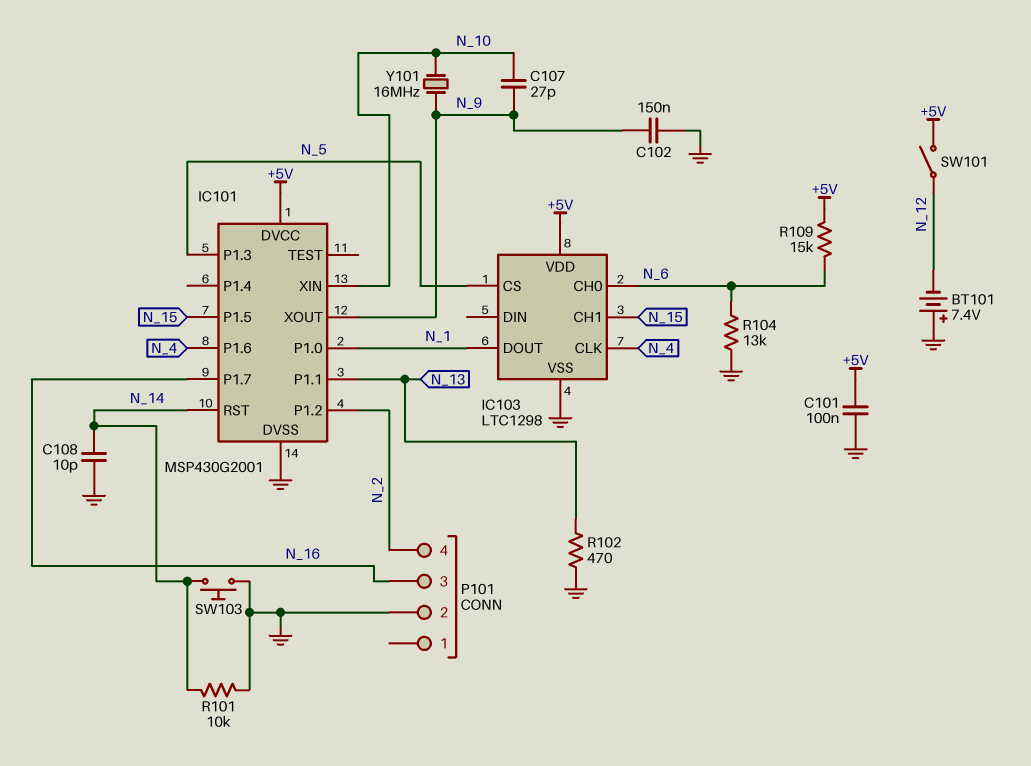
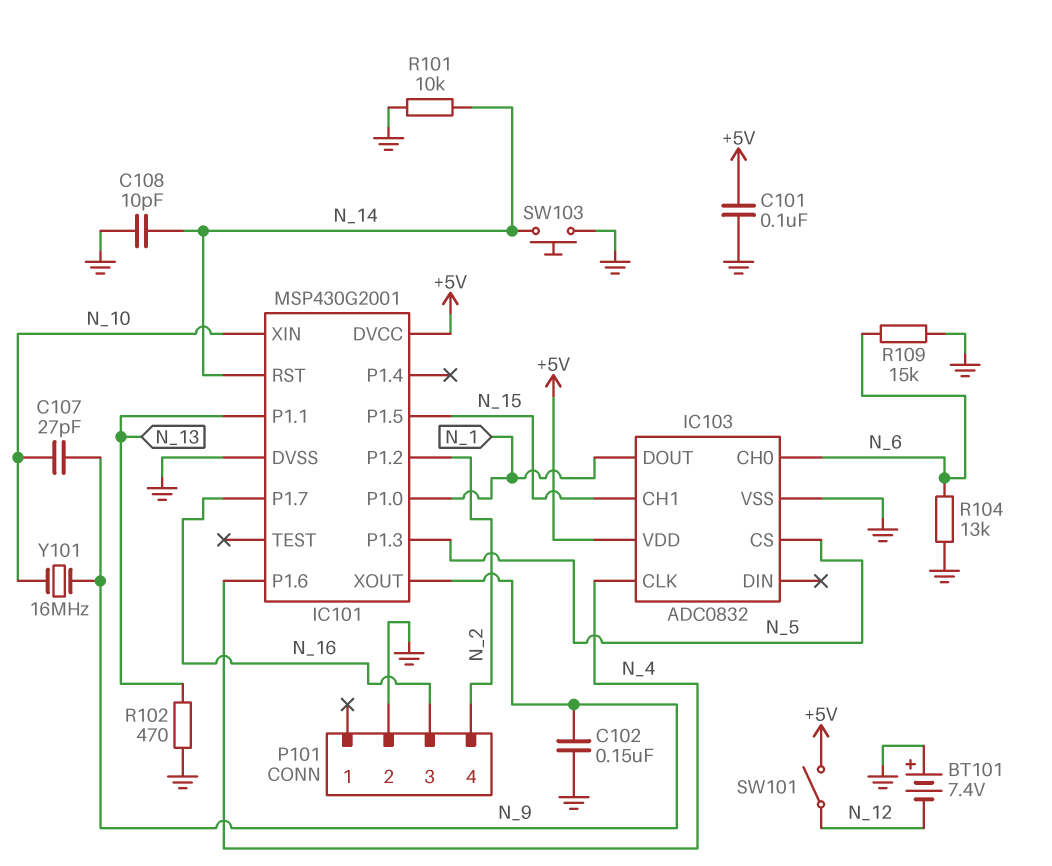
IC103: LTC1298 -> ADC0832
R109: 15k (+5V, N_6) -> 15k (GND, N_6)

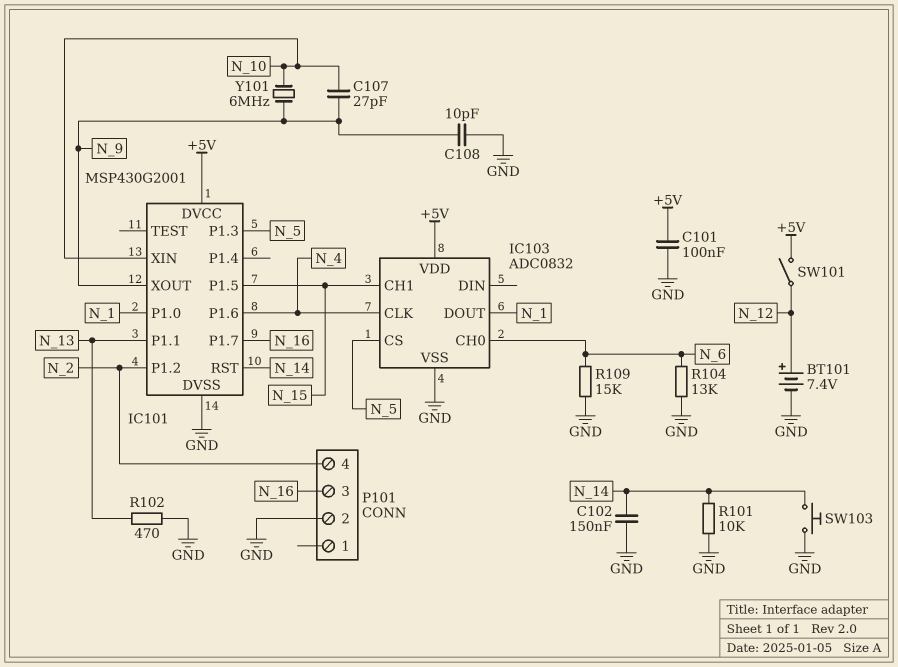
BT101: 7.4V (plus GND, minus N_12) -> 7.4V (plus N_12, minus GND)
C102: 150nF (GND, N_9) -> 150nF (GND, N_14)
C108: 10pF (GND, N_14) -> 10pF (GND, N_9)
Y101: 16MHz (N_9, N_10) -> 6MHz (N_9, N_10)

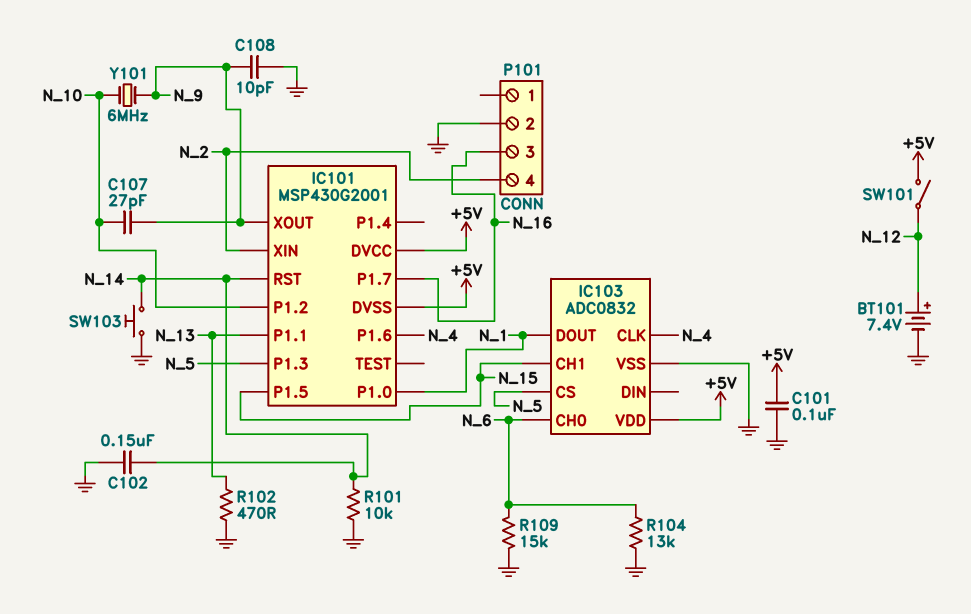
IC101 pin DVSS: GND -> +5V
IC101 pin P1.2: N_2 -> N_10
IC101 pin XIN: N_10 -> N_2

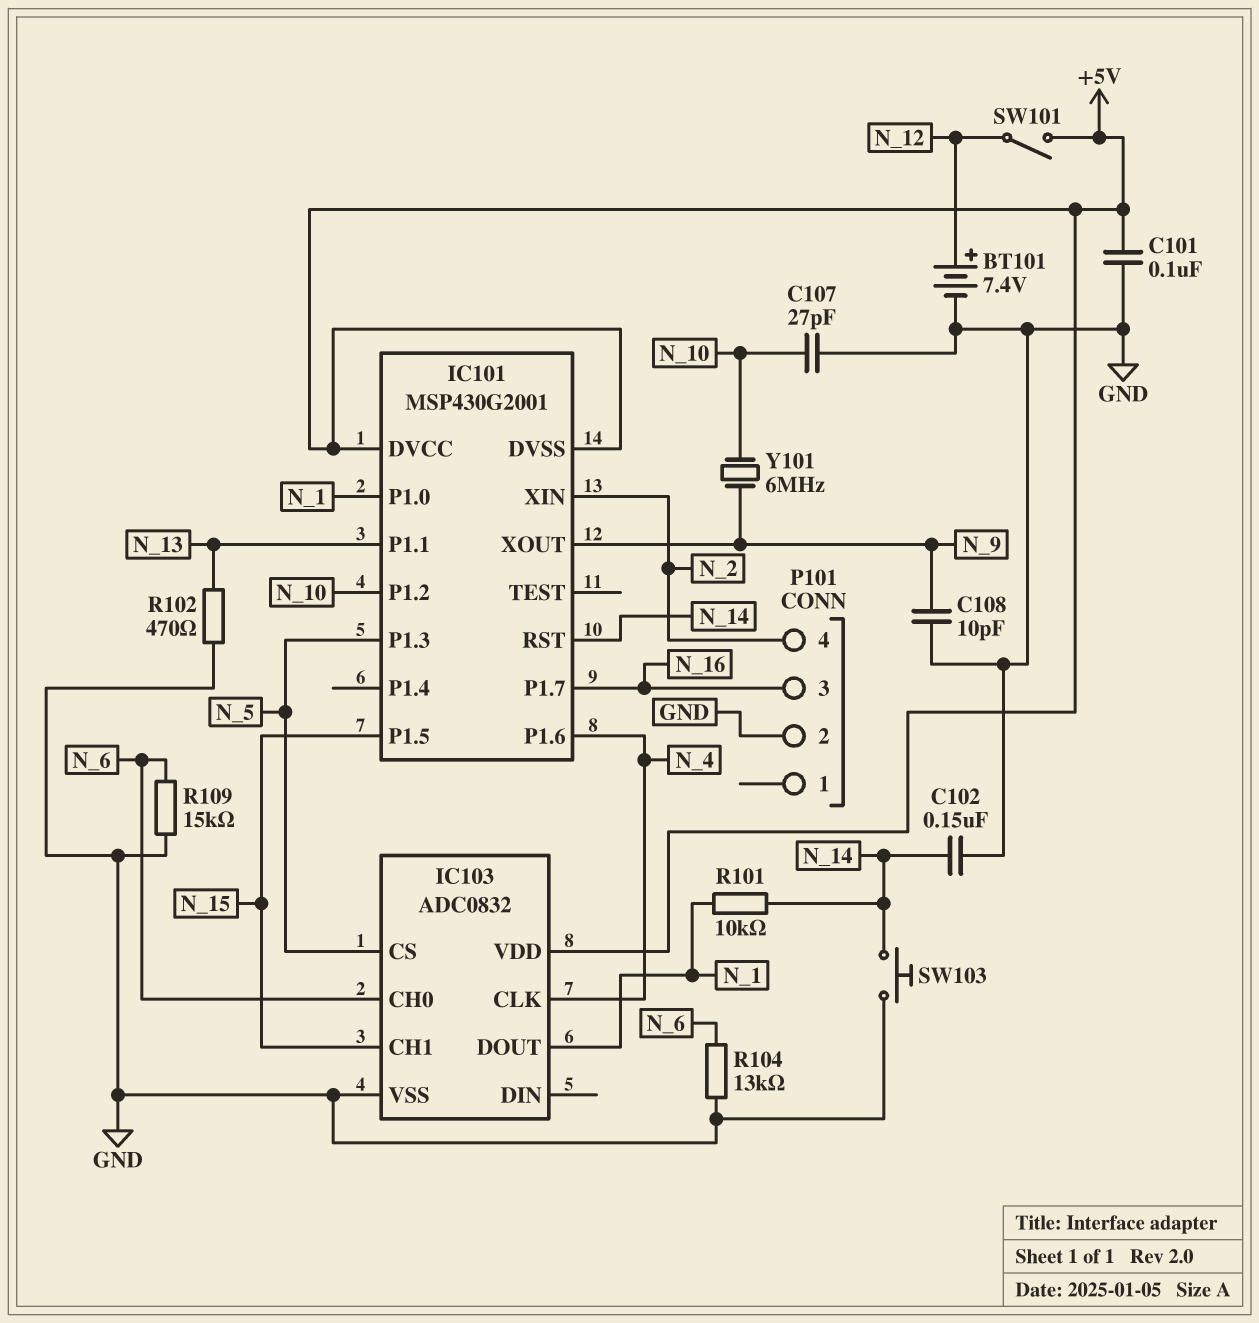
C107: 27pF (N_9, N_10) -> 27pF (GND, N_10)
R101: 10k (GND, N_14) -> 10k (N_1, N_14)

